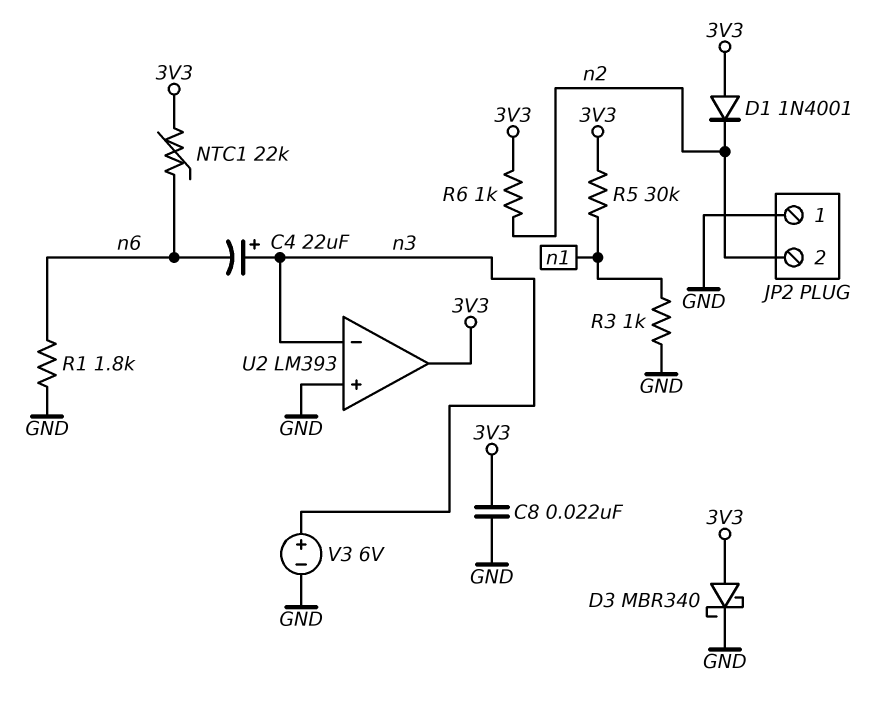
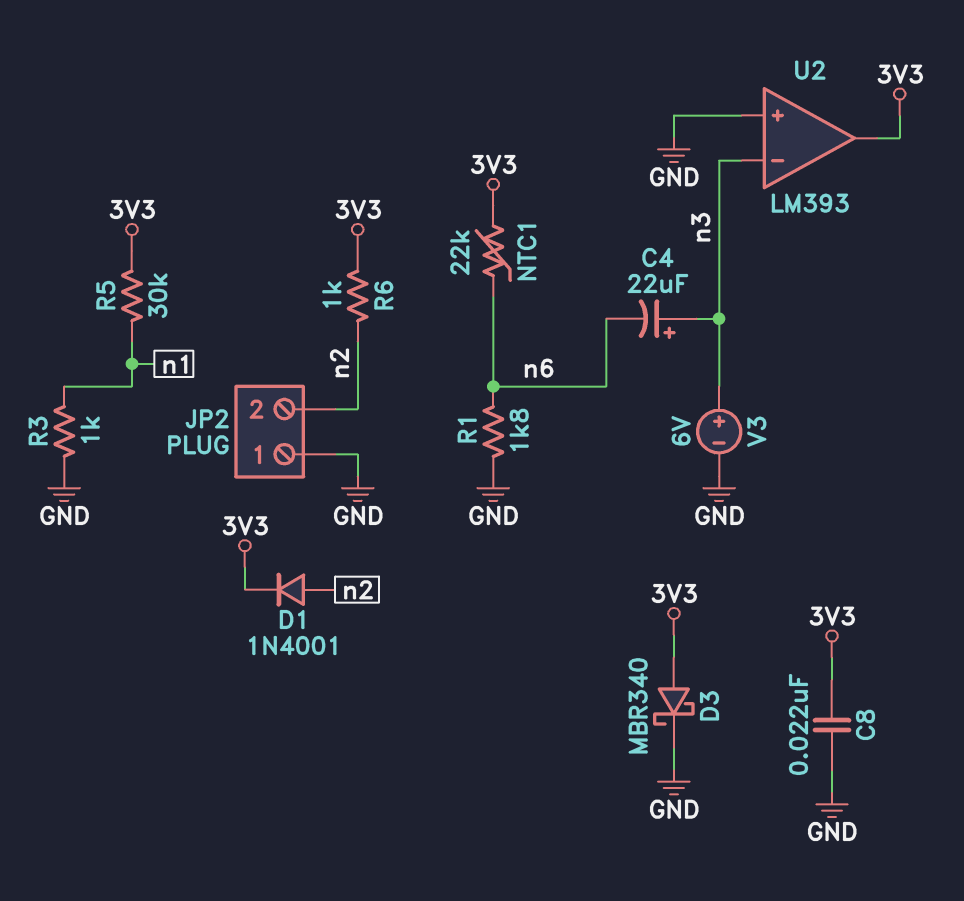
D1: diode 1N4001 (A 3V3, K n2) -> diode 1N4001 (A n2, K 3V3)

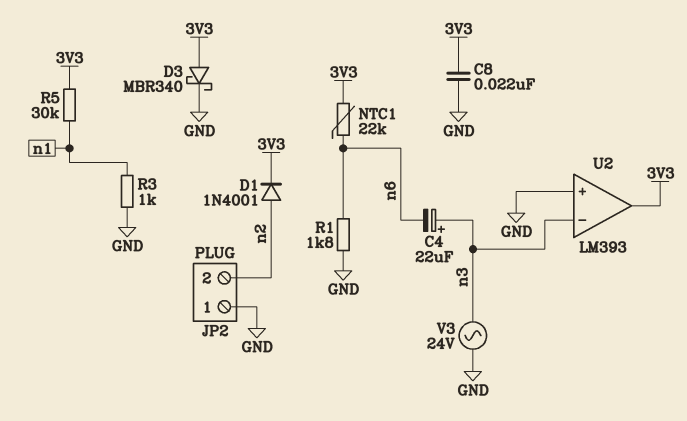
R6: 1k (3V3, n2) -> none
V3: 6V (plus n3, minus GND) -> AC 24V (GND, n3)

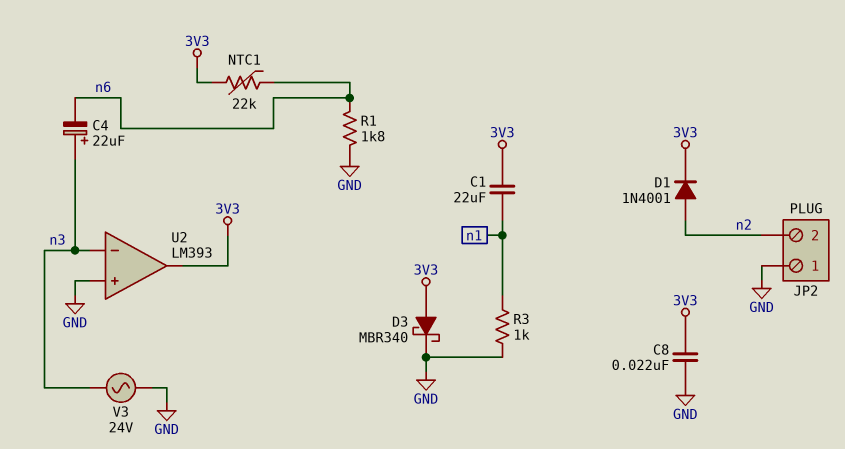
C1: none -> 22uF (3V3, n1)
R5: 30k (3V3, n1) -> none

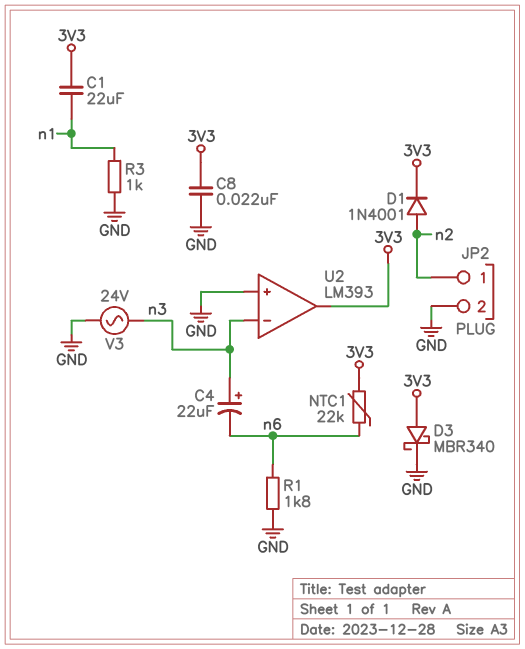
JP2 pin 1: GND -> n2
JP2 pin 2: n2 -> GND

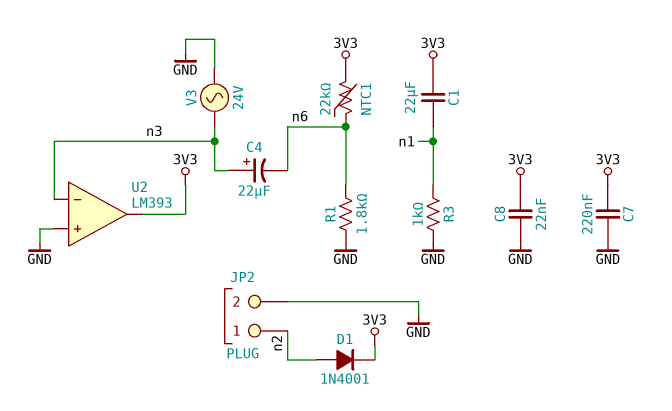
C7: none -> 220nF (3V3, GND)
D3: schottky MBR340 (A 3V3, K GND) -> none

